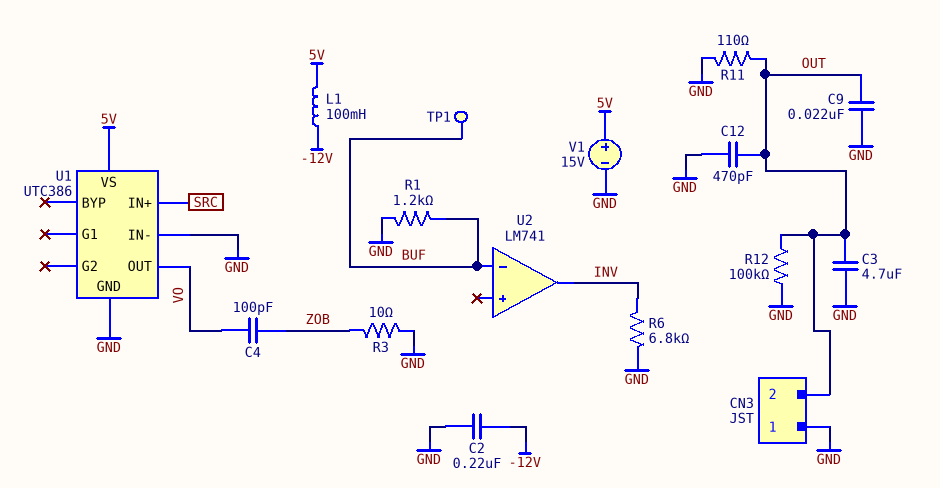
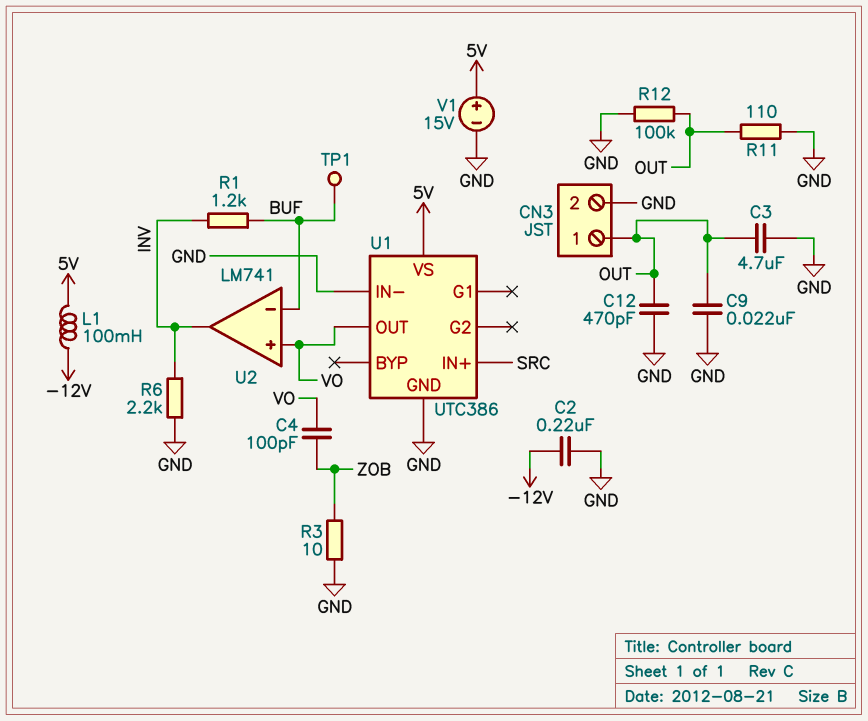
CN3 pin 1: GND -> OUT
CN3 pin 2: OUT -> GND
R1: 1.2k (BUF, GND) -> 1.2k (BUF, INV)
R6: 6.8k (GND, INV) -> 2.2k (GND, INV)
U2 pin in+: none -> VO

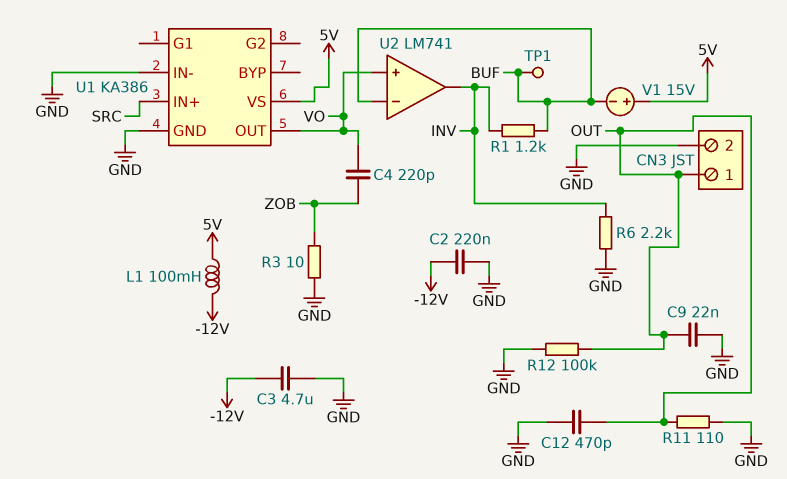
C3: 4.7uF (GND, OUT) -> 4.7uF (-12V, GND)
C4: 100pF (VO, ZOB) -> 220pF (VO, ZOB)
U1: UTC386 -> KA386
V1: 15V (plus 5V, minus GND) -> 15V (plus 5V, minus BUF)

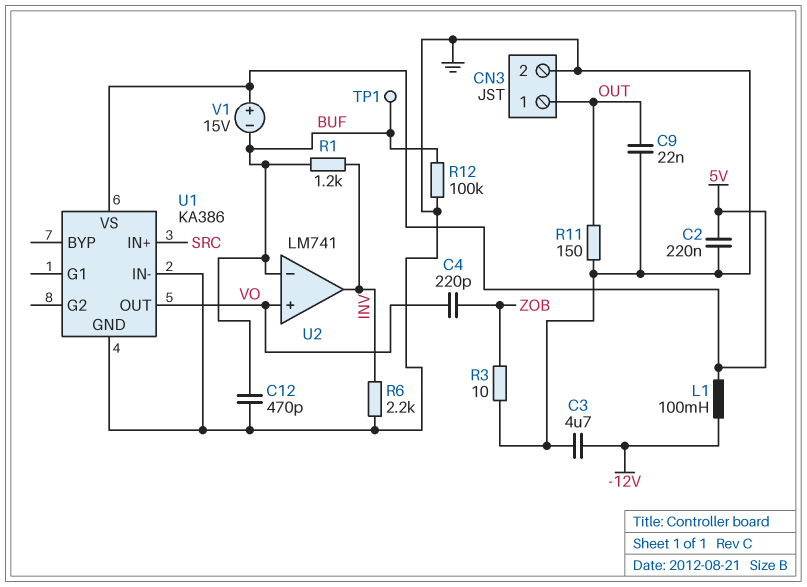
C2: 220nF (-12V, GND) -> 220nF (5V, GND)
C12: 470pF (GND, OUT) -> 470pF (BUF, GND)
R11: 110 (GND, OUT) -> 150 (GND, OUT)
R12: 100k (GND, OUT) -> 100k (BUF, GND)

